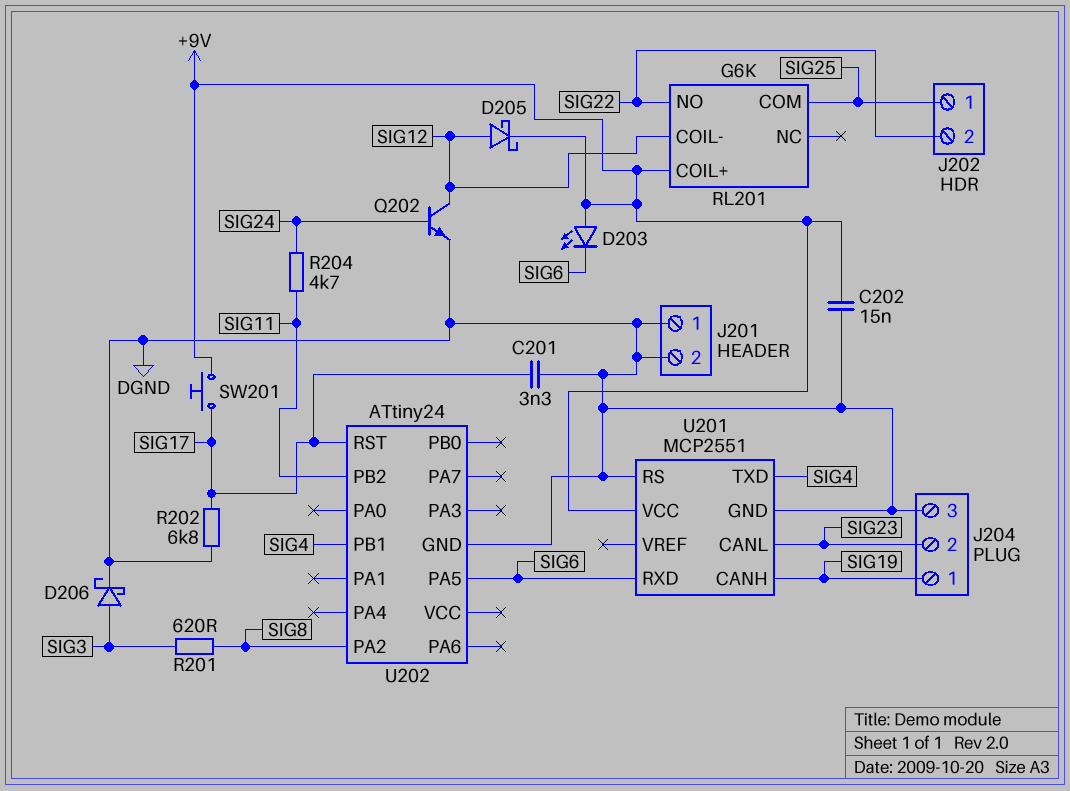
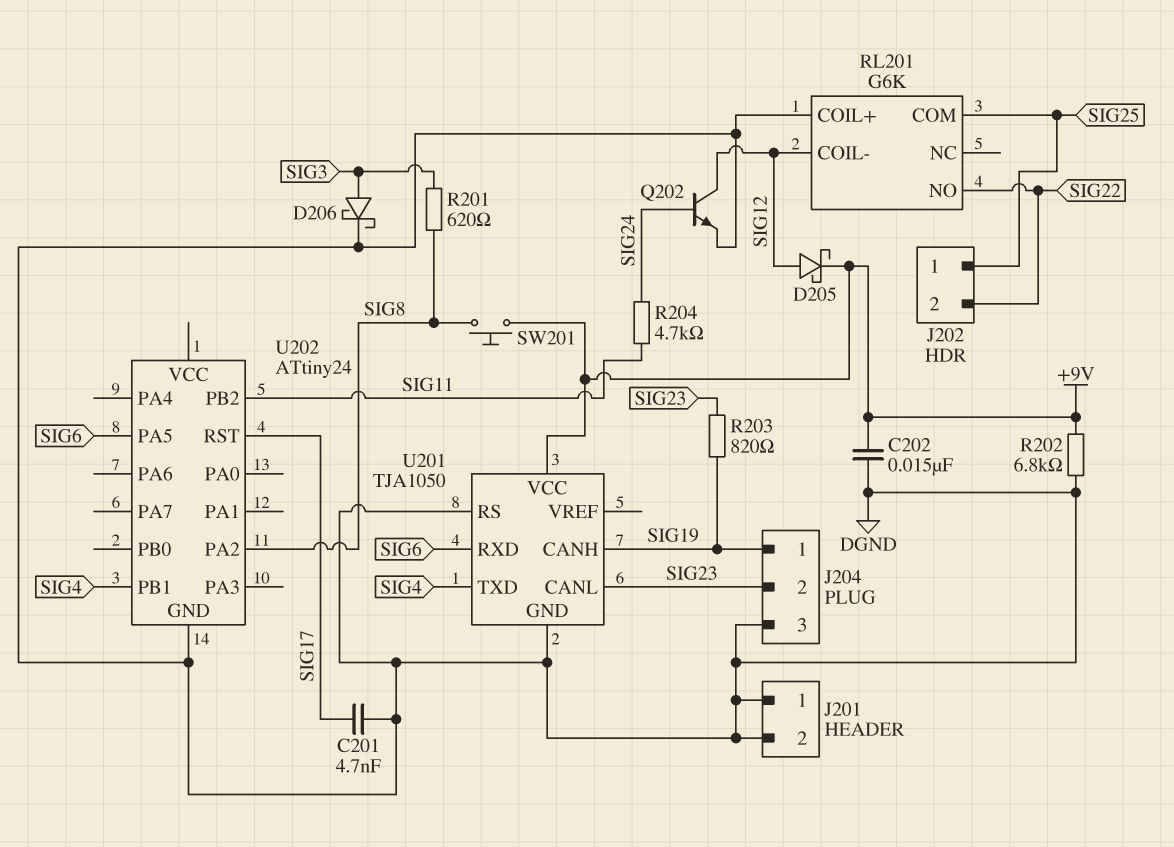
C201: 3.3nF (DGND, SIG17) -> 4.7nF (DGND, SIG17)
D203: LED (A +9V, K SIG6) -> none
R202: 6.8k (DGND, SIG17) -> 6.8k (+9V, DGND)
R203: none -> 820 (SIG19, SIG23)
RL201 pin COIL+: +9V -> DGND
SW201: button (+9V, SIG17) -> button (+9V, SIG8)
U201: MCP2551 -> TJA1050

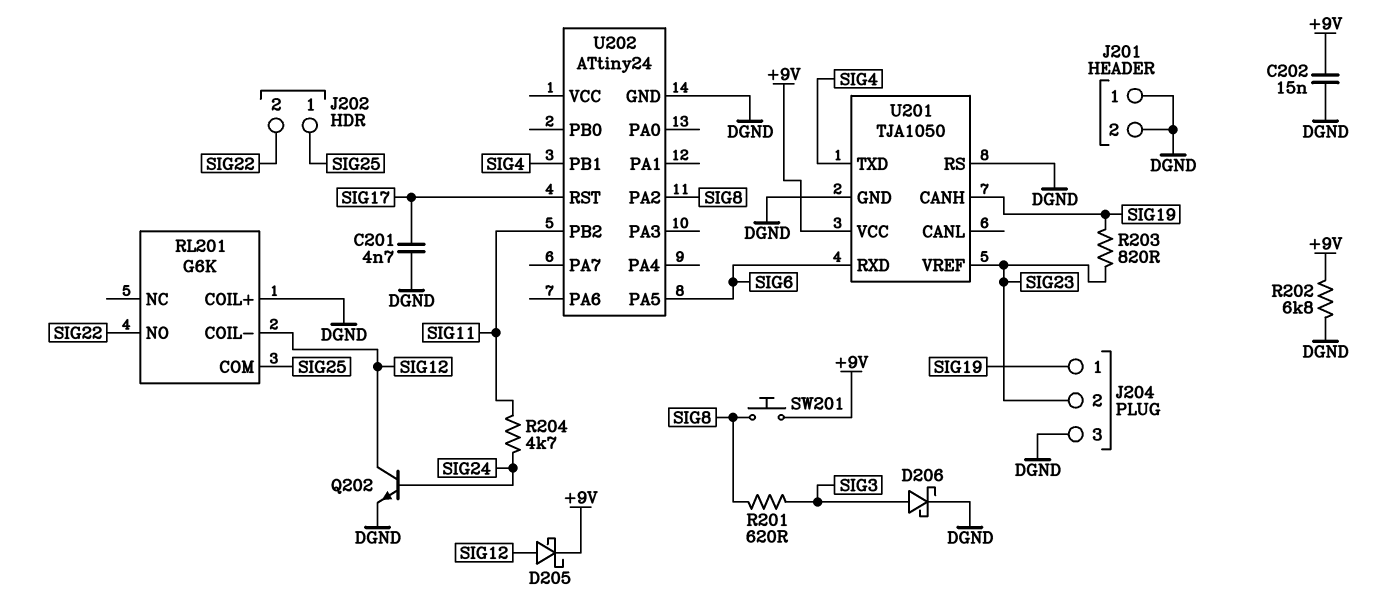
U201 pin CANL: SIG23 -> none
U201 pin VREF: none -> SIG23

